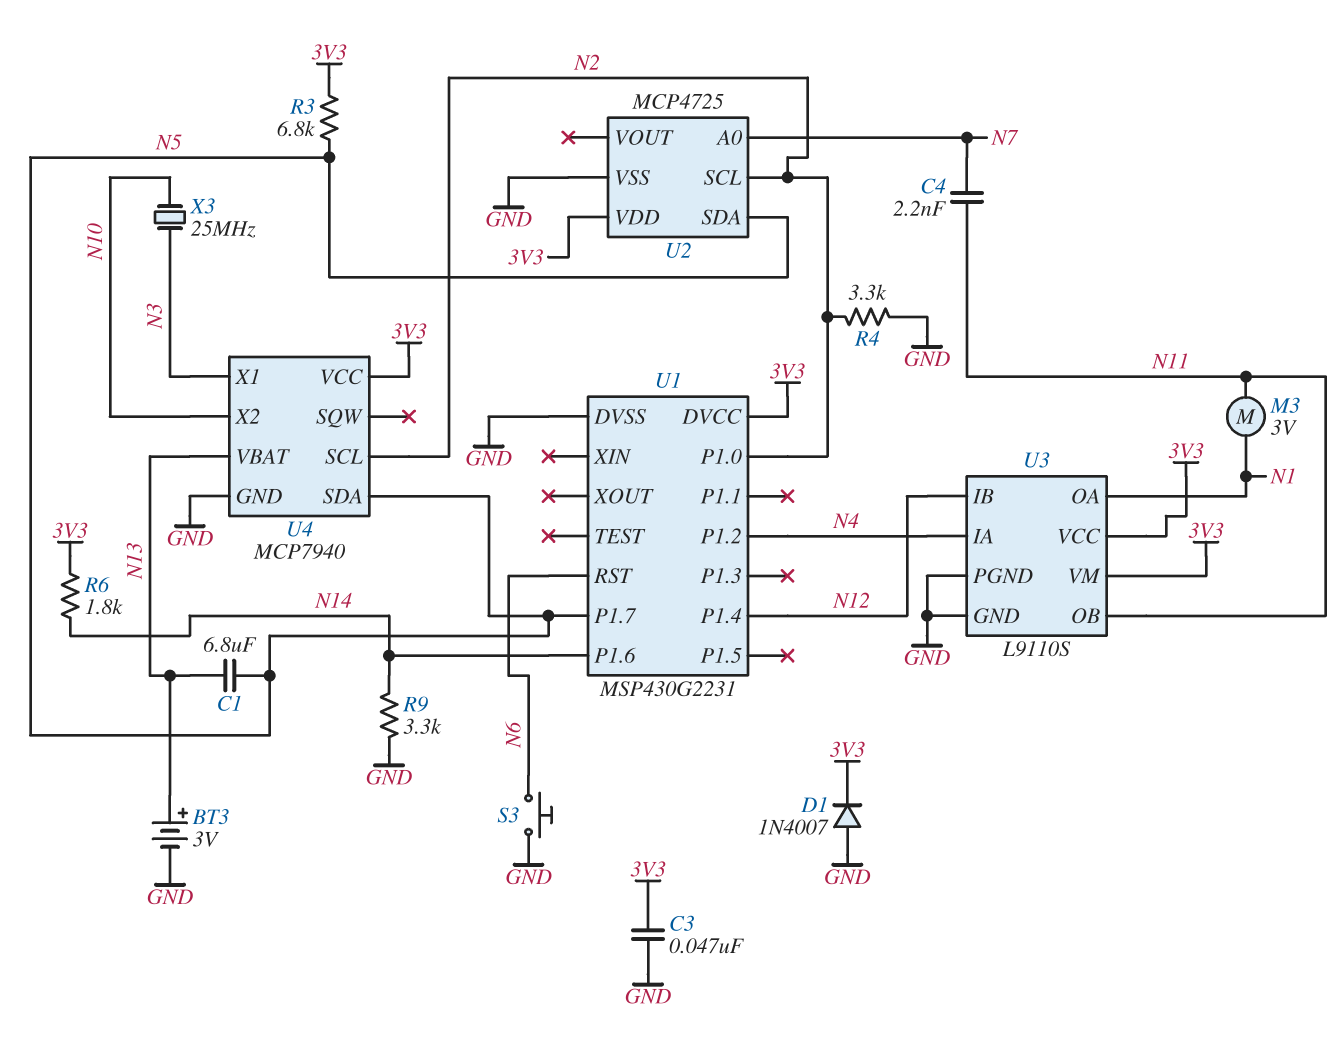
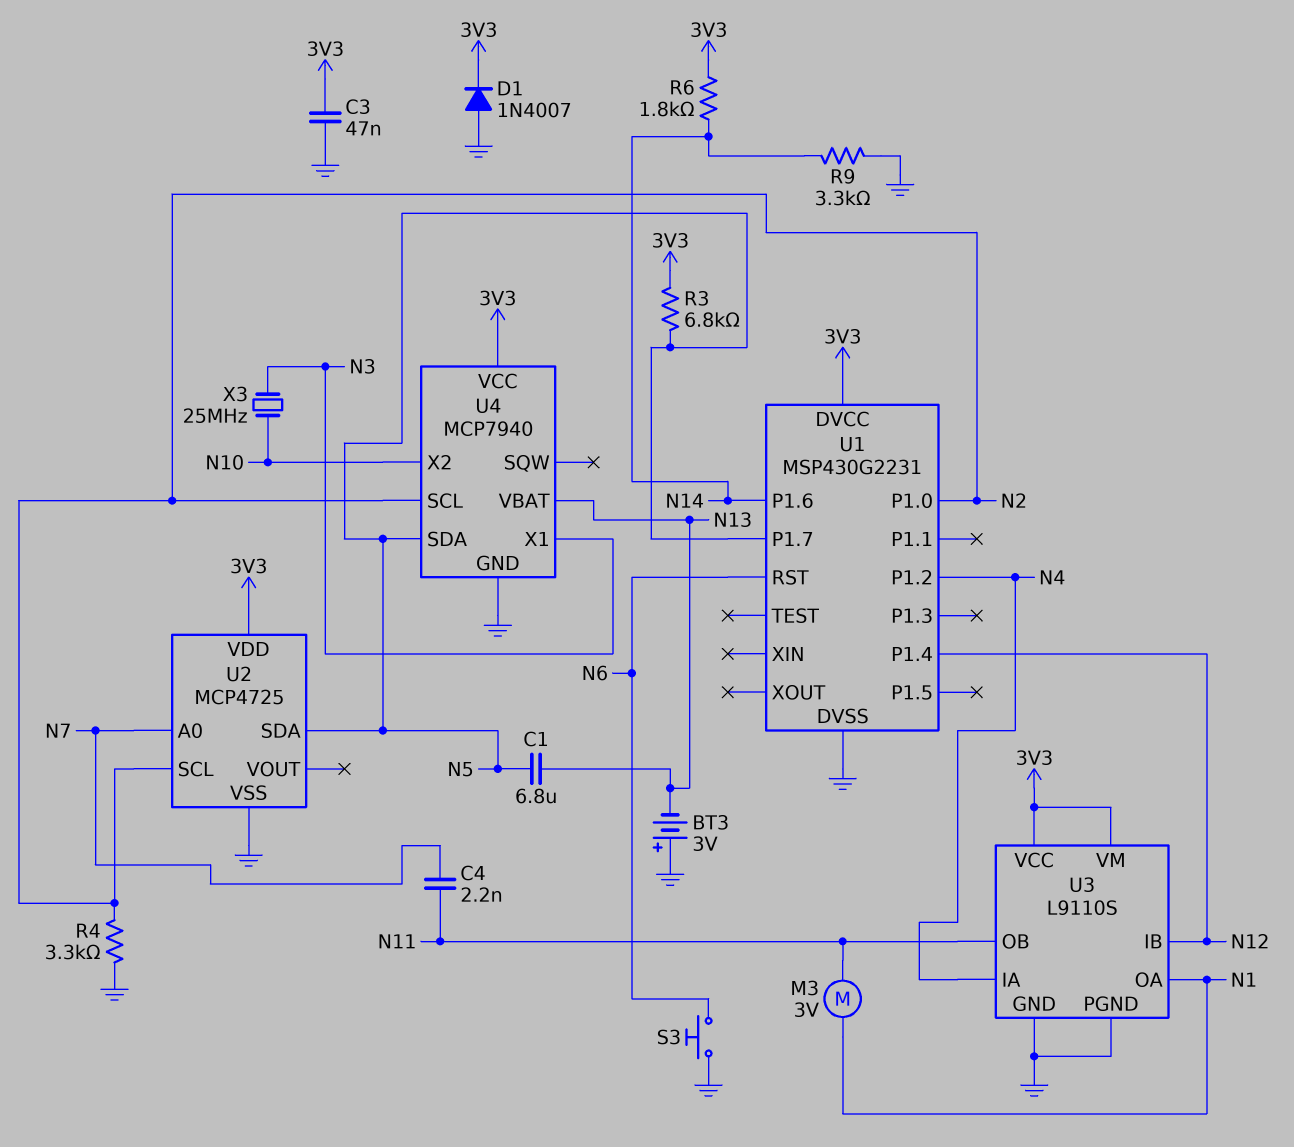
BT3: 3V (plus N13, minus GND) -> 3V (plus GND, minus N13)

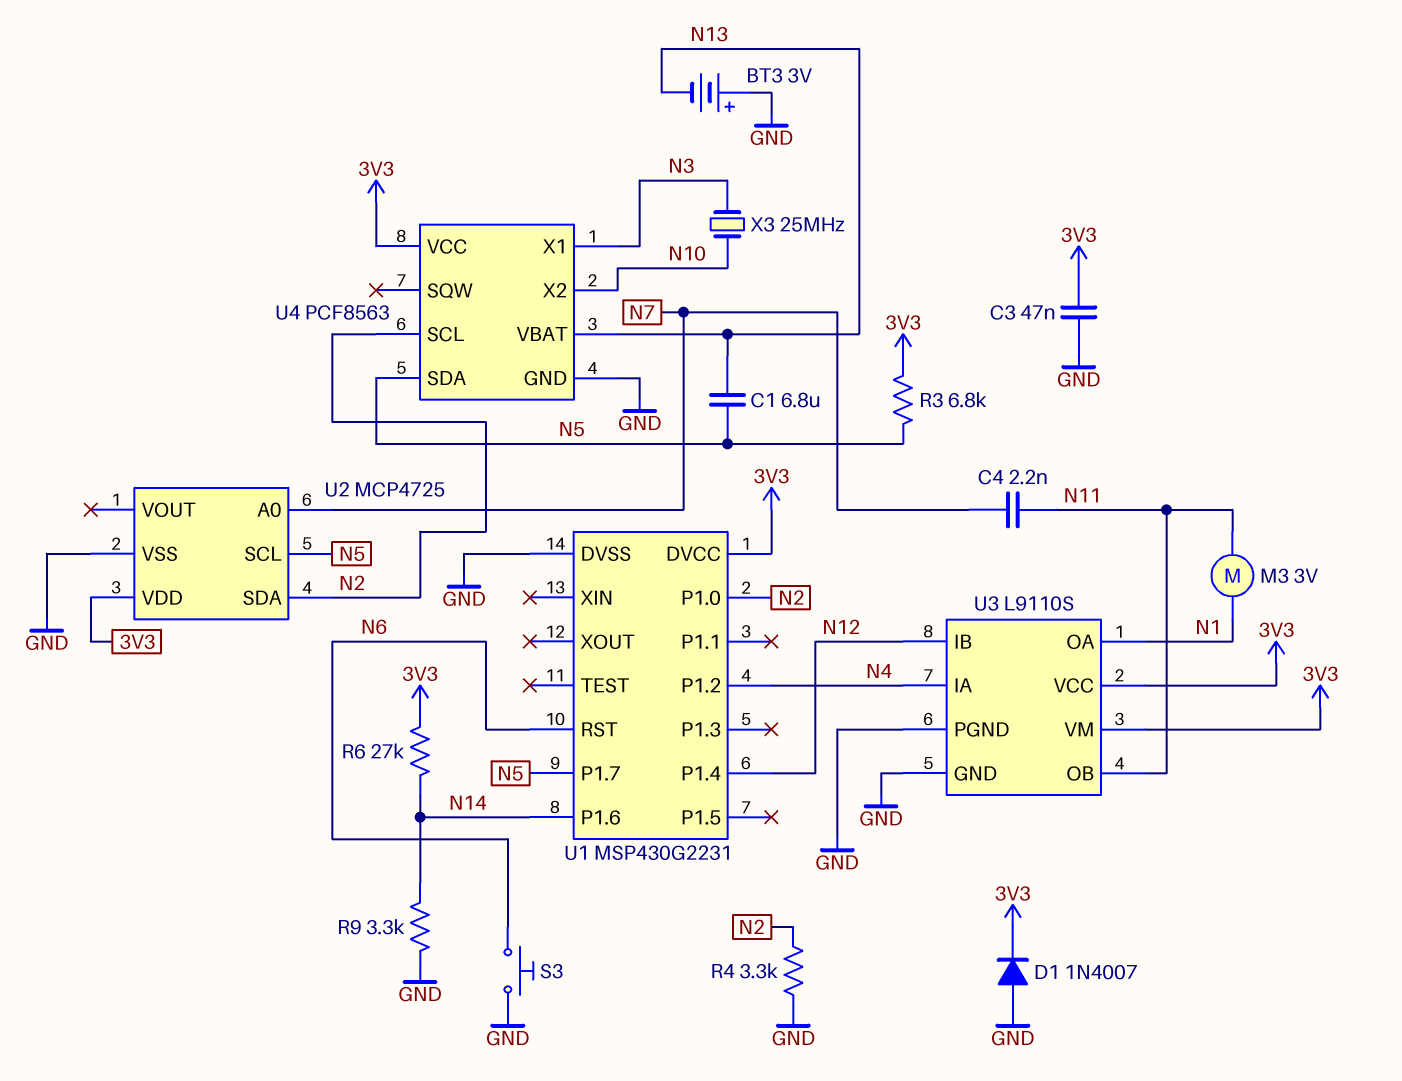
R6: 1.8k (3V3, N14) -> 27k (3V3, N14)
U2 pin SCL: N2 -> N5
U2 pin SDA: N5 -> N2
U4: MCP7940 -> PCF8563

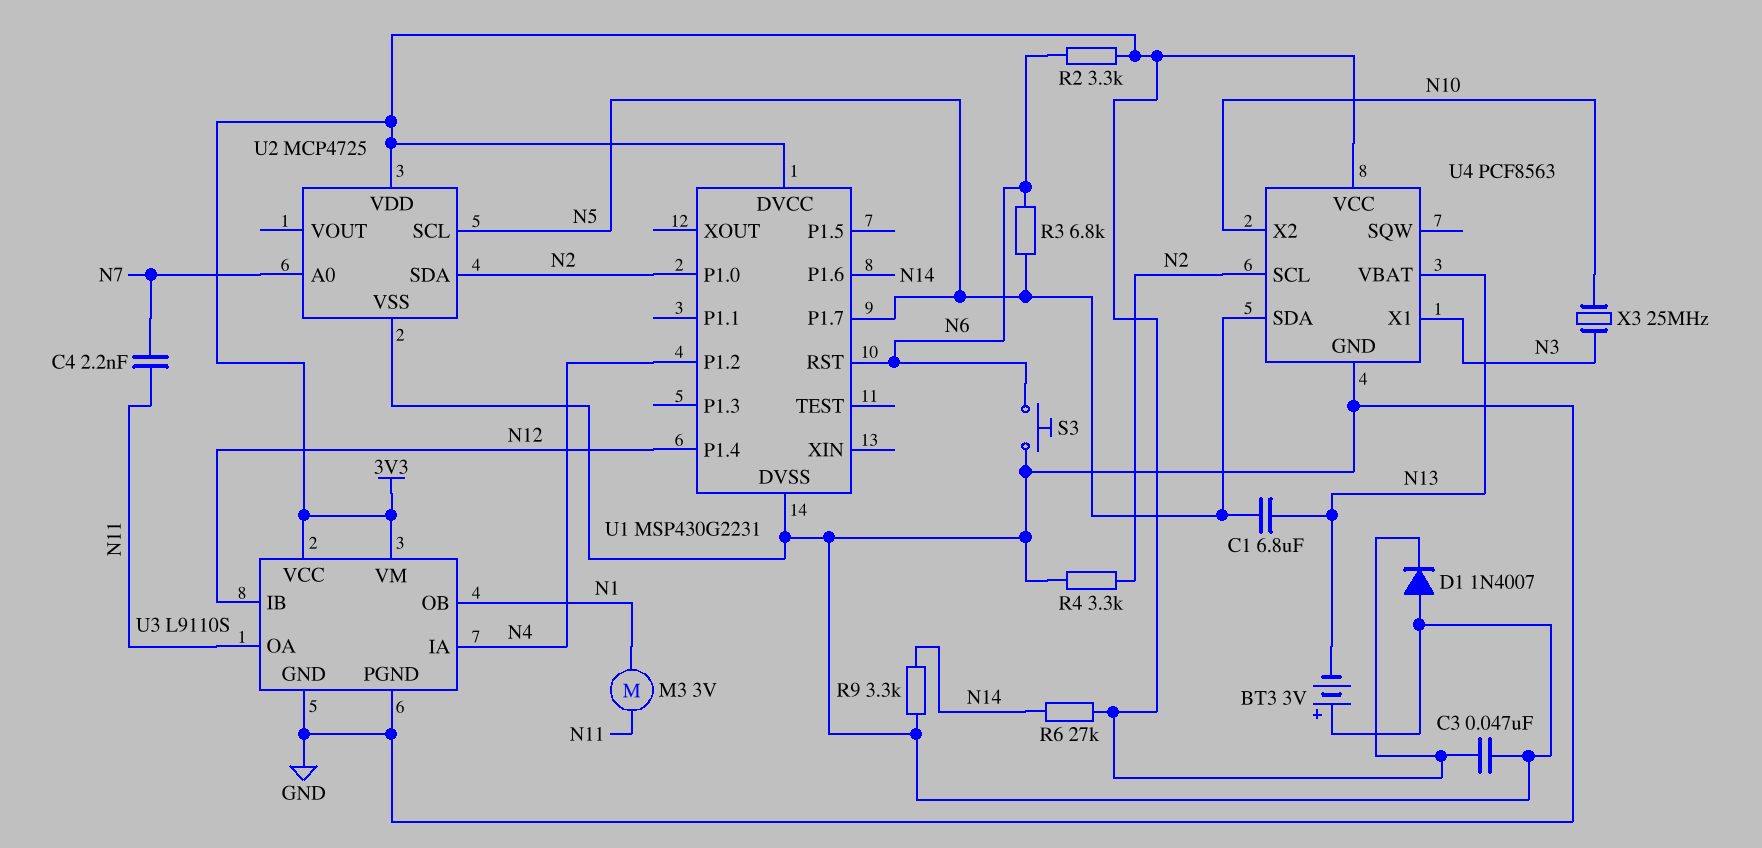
R2: none -> 3.3k (3V3, N6)
R3: 6.8k (3V3, N5) -> 6.8k (N5, N6)
U3 pin OA: N1 -> N11
U3 pin OB: N11 -> N1

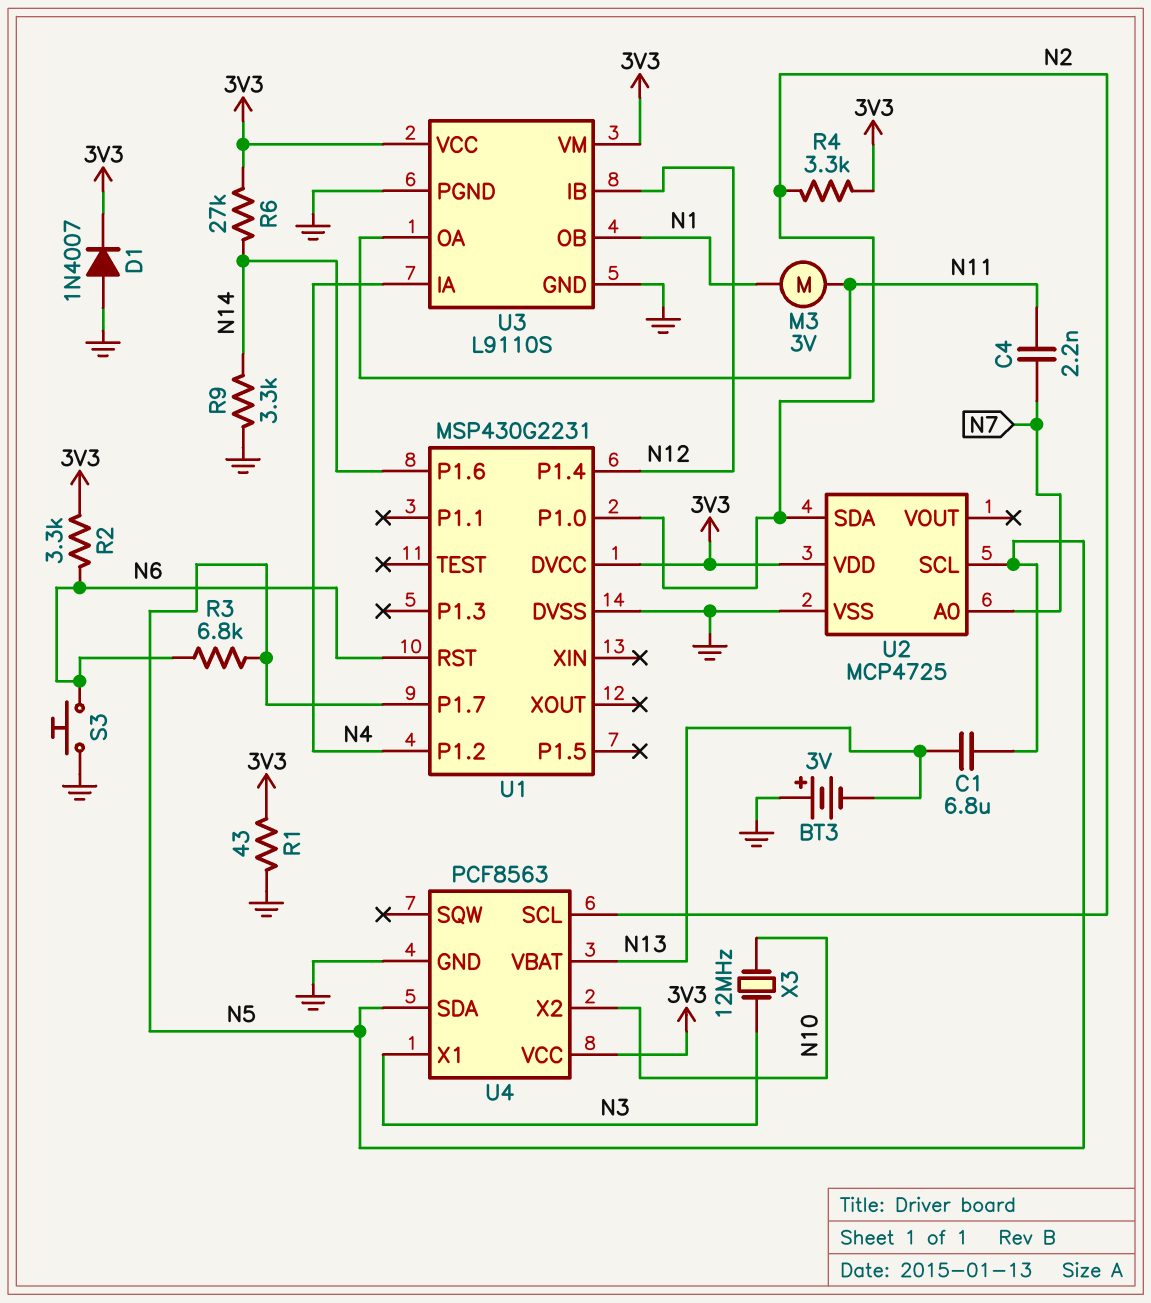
C3: 47nF (3V3, GND) -> none
R1: none -> 43 (3V3, GND)
R4: 3.3k (GND, N2) -> 3.3k (3V3, N2)
X3: 25MHz (N3, N10) -> 12MHz (N3, N10)

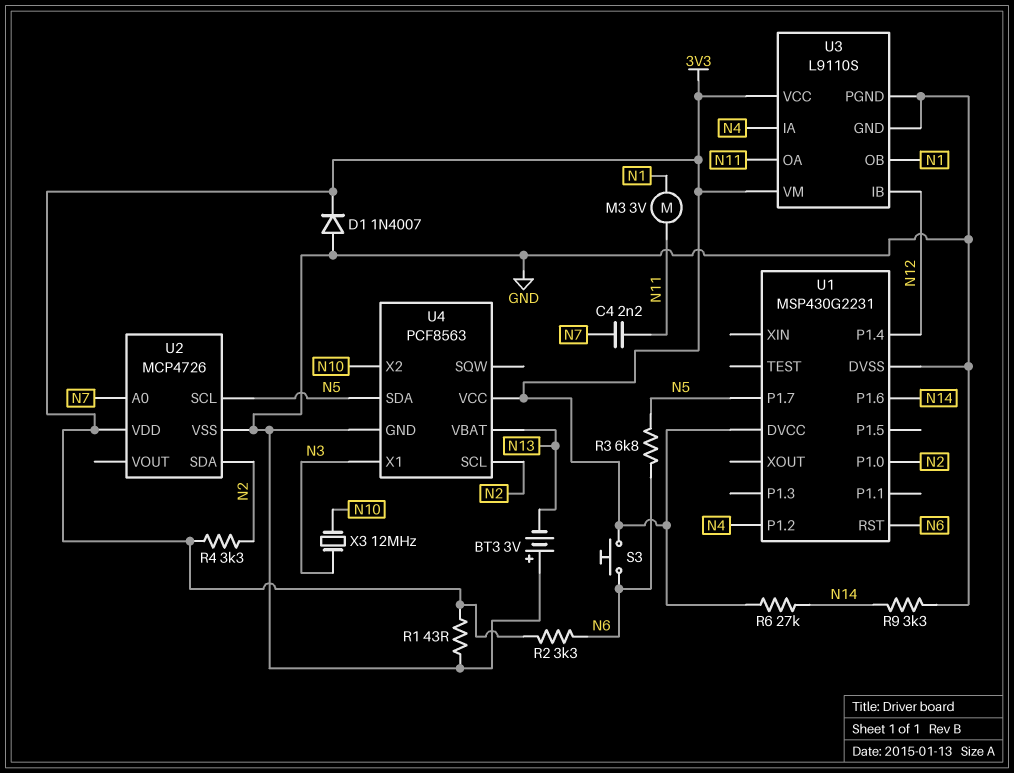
C1: 6.8uF (N5, N13) -> none
S3: button (GND, N6) -> button (3V3, N6)
U2: MCP4725 -> MCP4726

